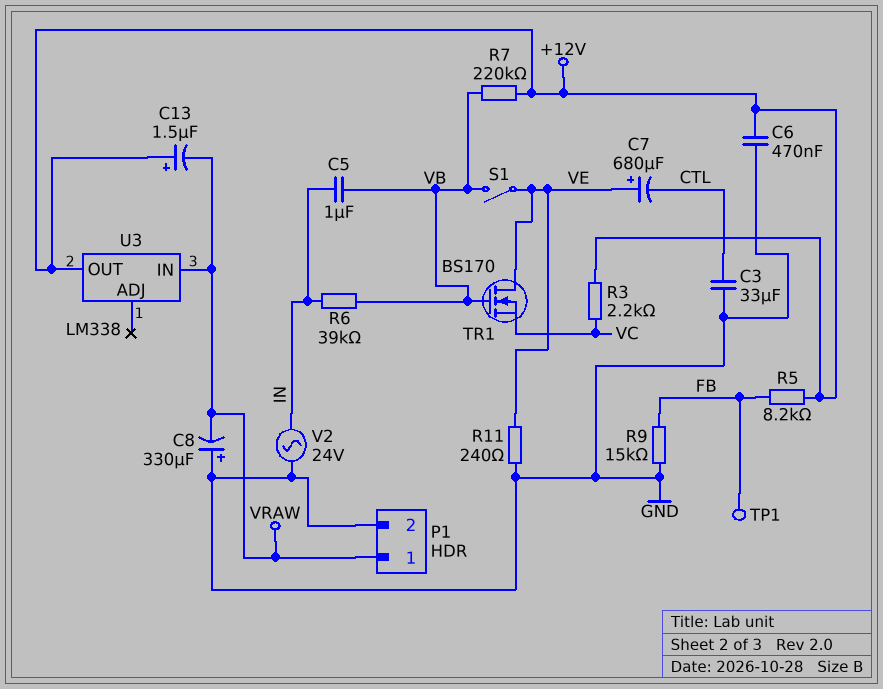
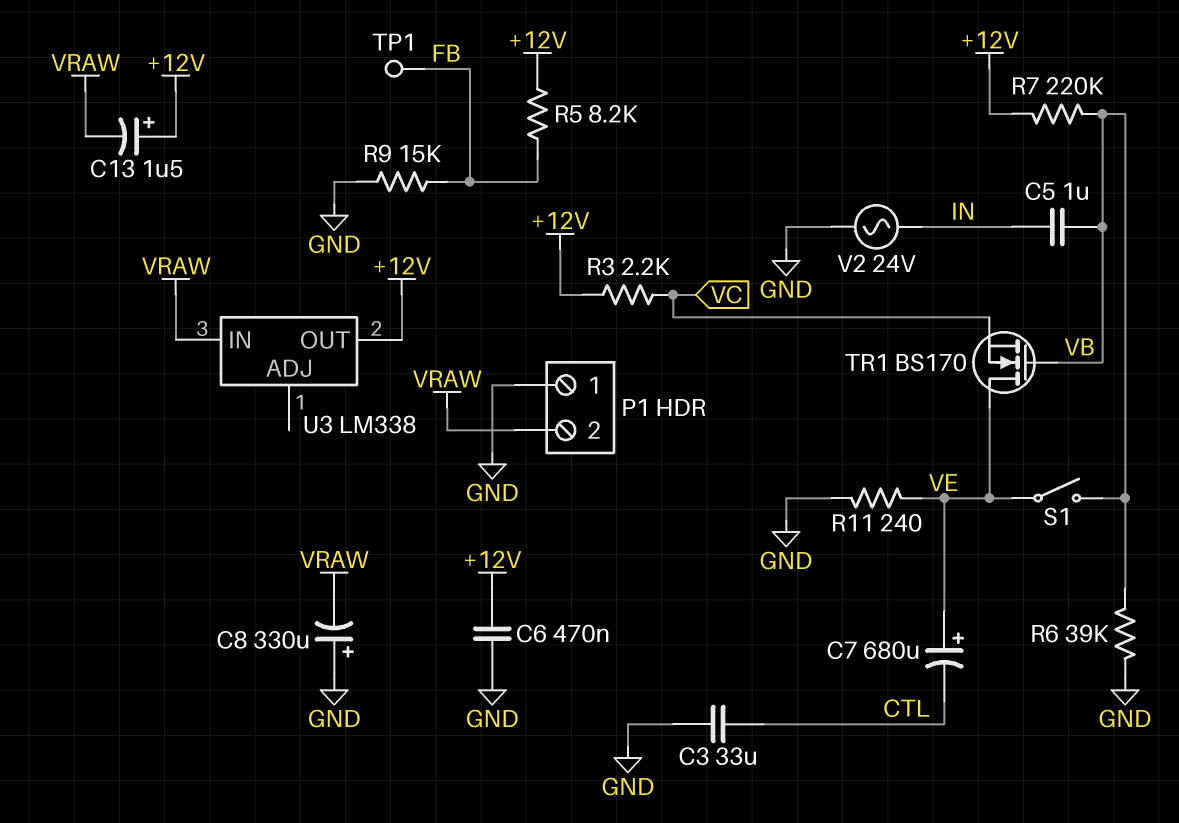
P1 pin 1: VRAW -> GND
P1 pin 2: GND -> VRAW
R6: 39k (IN, VB) -> 39k (GND, VB)

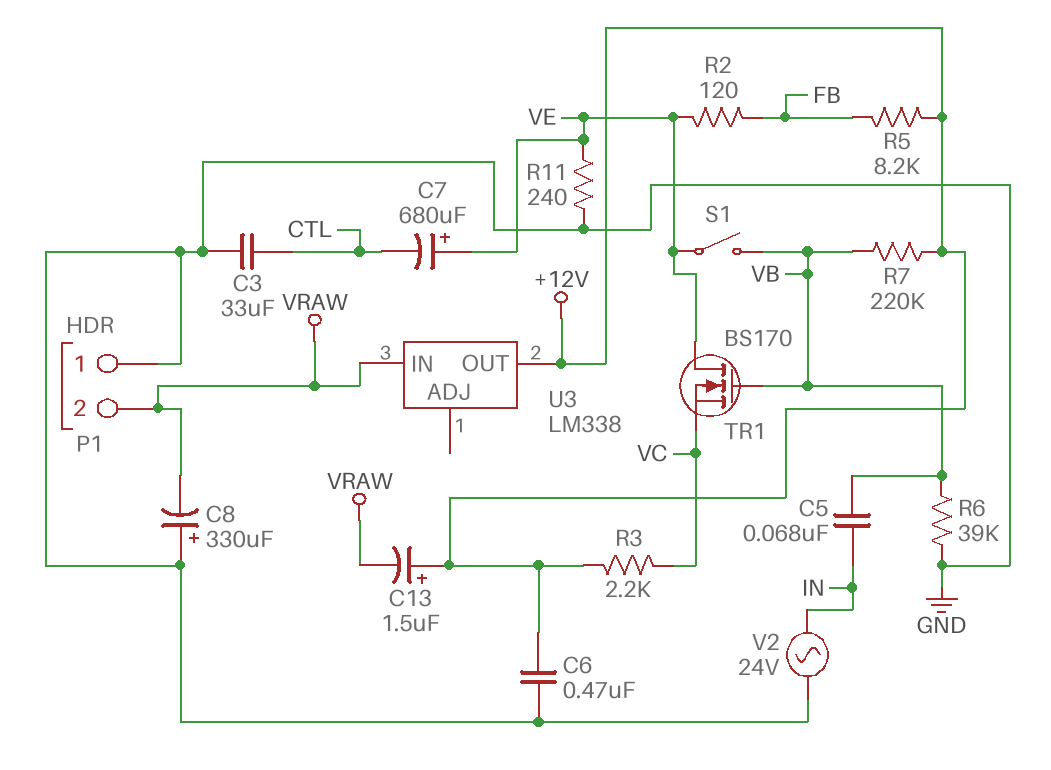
C5: 1uF (IN, VB) -> 68nF (IN, VB)
R2: none -> 120 (FB, VE)
R9: 15k (FB, GND) -> none
TP1: test point (FB) -> none

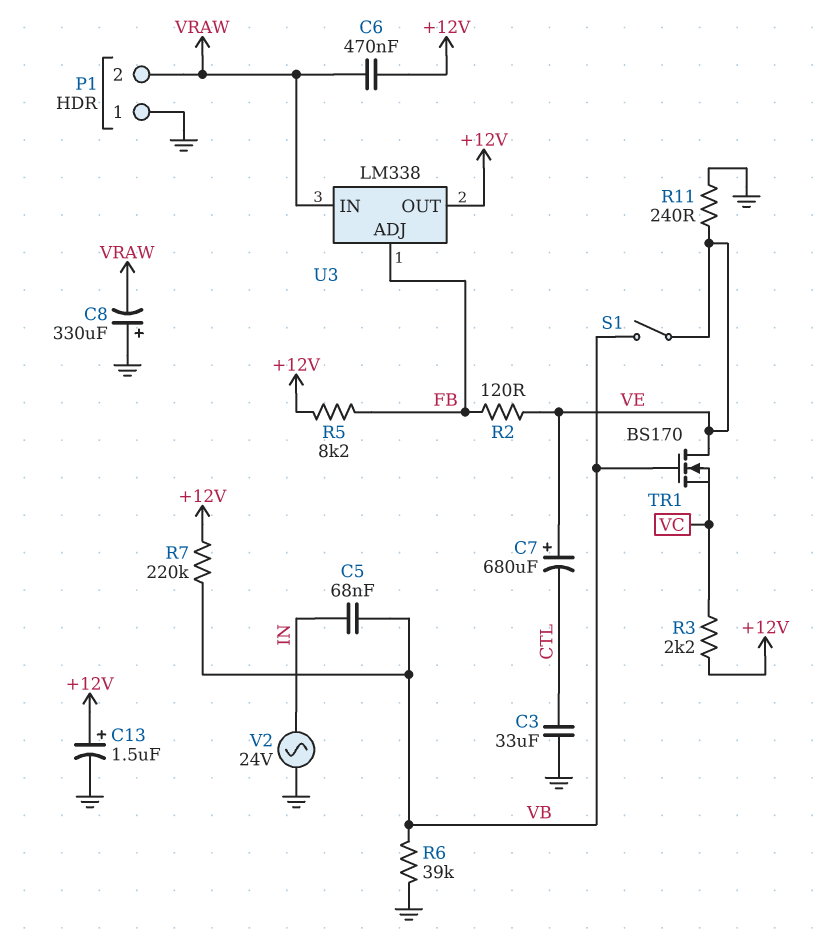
C6: 470nF (+12V, GND) -> 470nF (+12V, VRAW)
C13: 1.5uF (plus +12V, minus VRAW) -> 1.5uF (plus +12V, minus GND)
U3 pin ADJ: none -> FB

